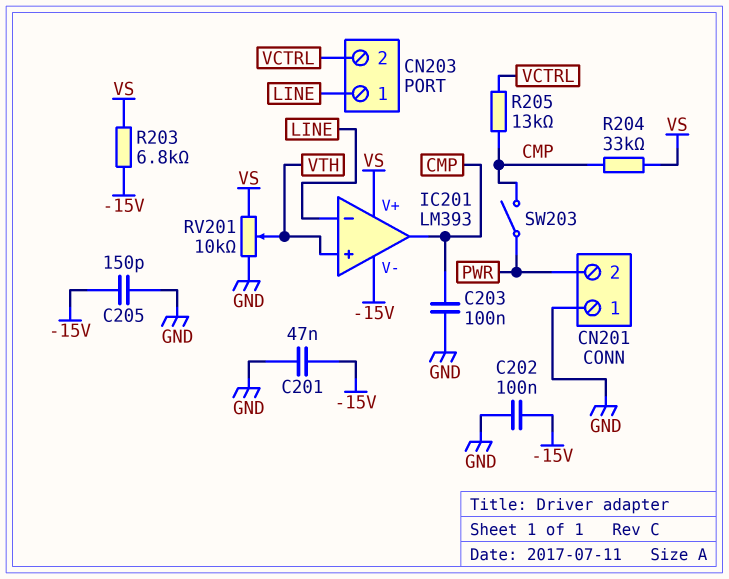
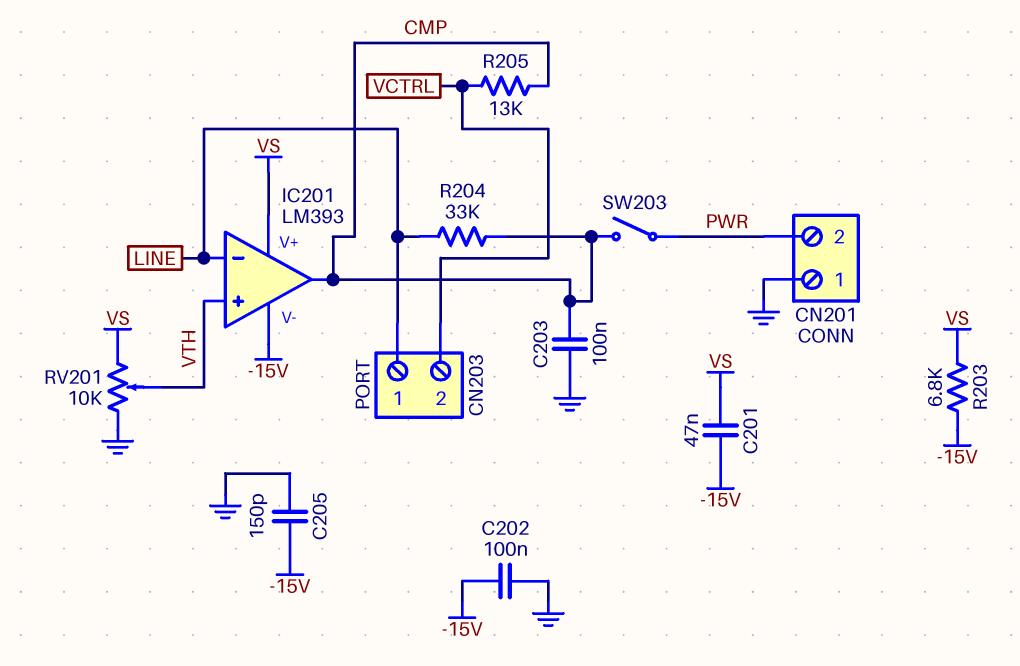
C201: 47nF (-15V, GND) -> 47nF (-15V, VS)
R204: 33k (CMP, VS) -> 33k (CMP, LINE)

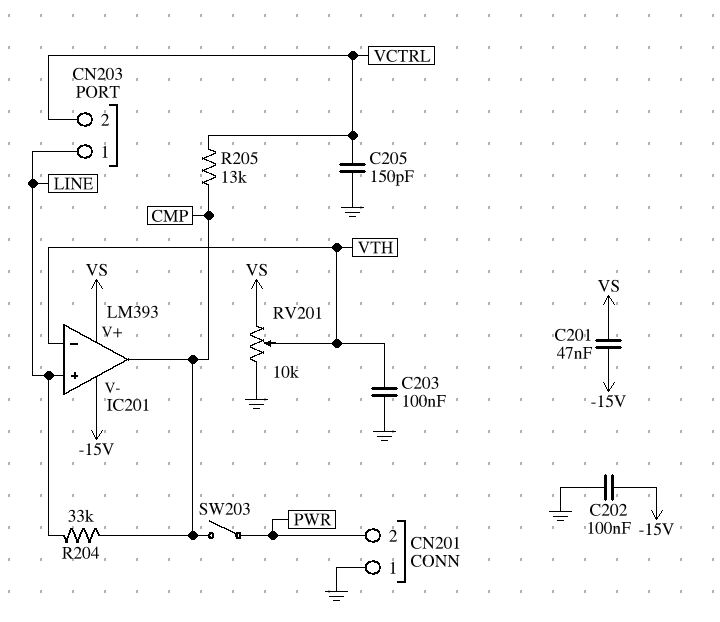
C203: 100nF (CMP, GND) -> 100nF (GND, VTH)
C205: 150pF (-15V, GND) -> 150pF (GND, VCTRL)
IC201 pin in+: VTH -> LINE
IC201 pin in-: LINE -> VTH
R203: 6.8k (-15V, VS) -> none

